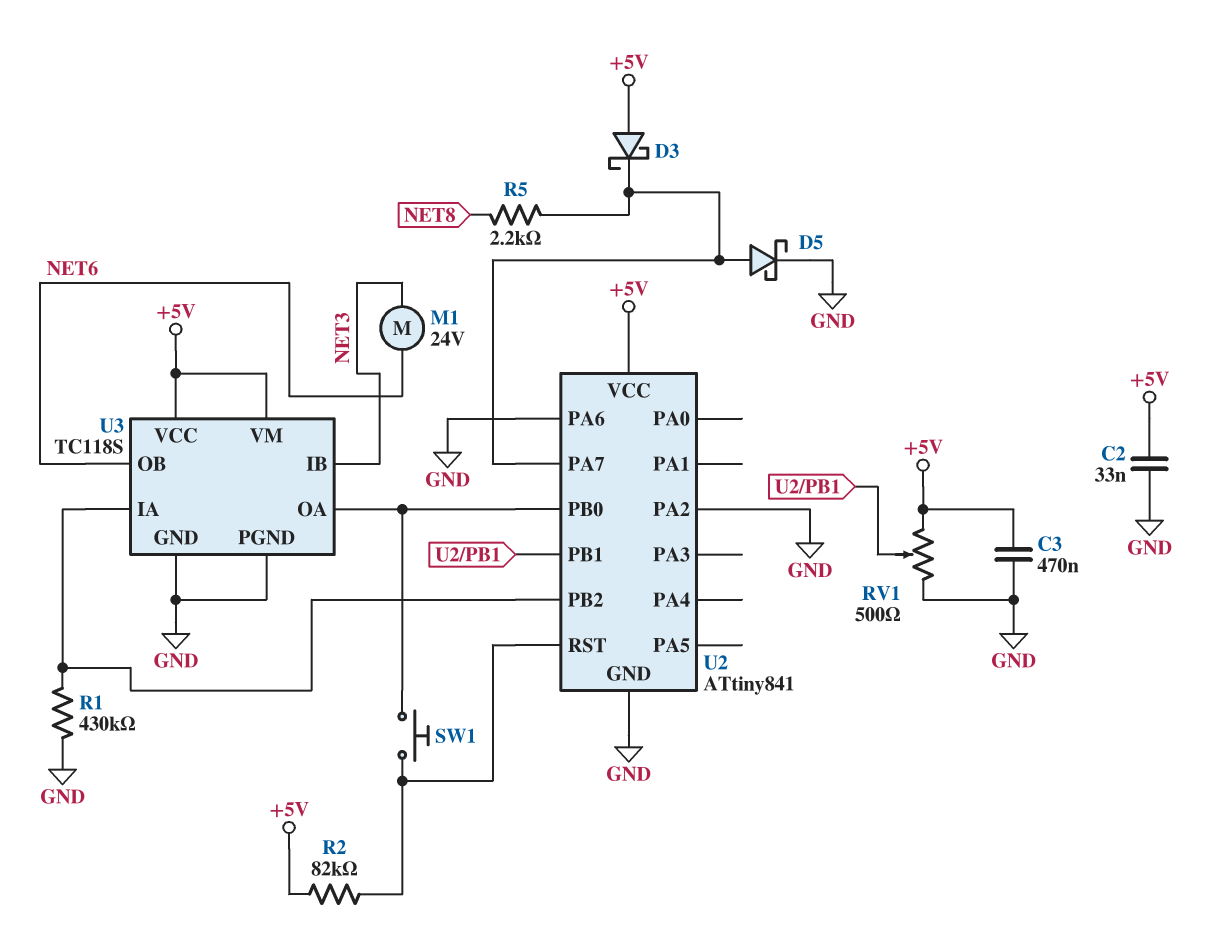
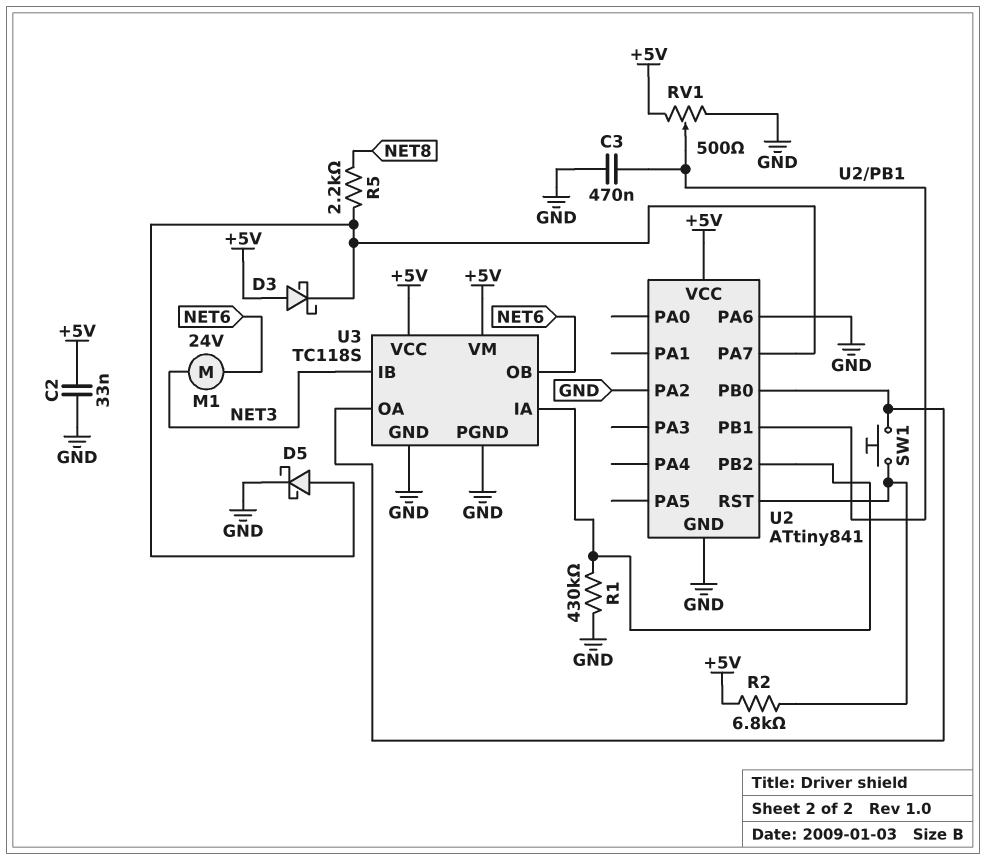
C3: 470nF (+5V, GND) -> 470nF (GND, U2/PB1)
R2: 82k (+5V, U2/RST) -> 6.8k (+5V, U2/RST)

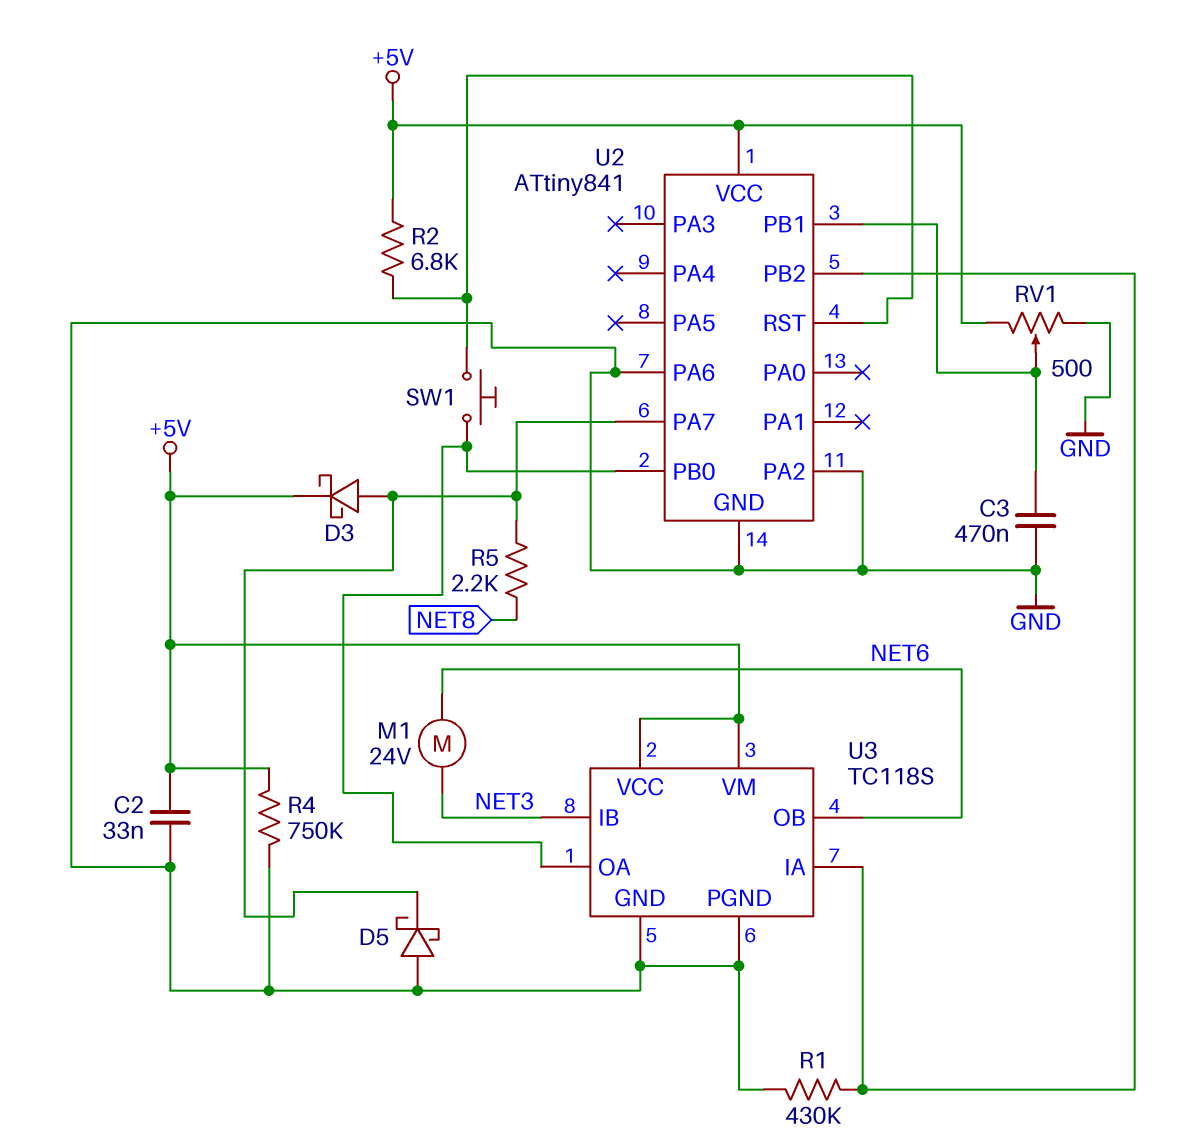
D3: schottky (A +5V, K U2/PA7) -> schottky (A U2/PA7, K +5V)
D5: schottky (A U2/PA7, K GND) -> schottky (A GND, K U2/PA7)
R4: none -> 750k (+5V, GND)

